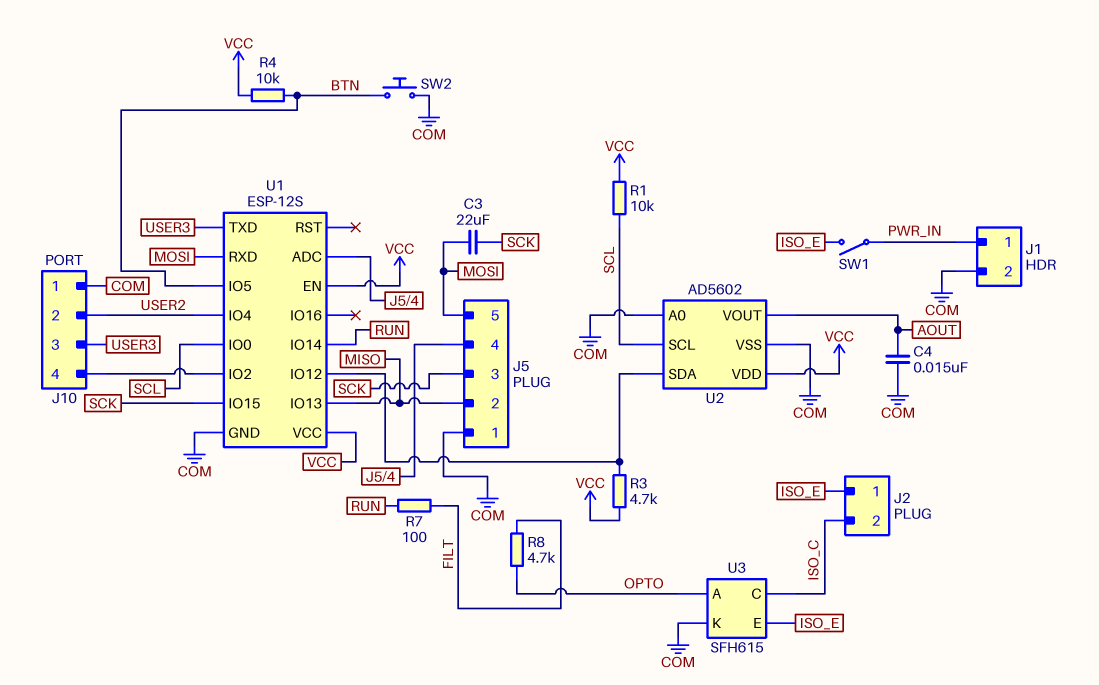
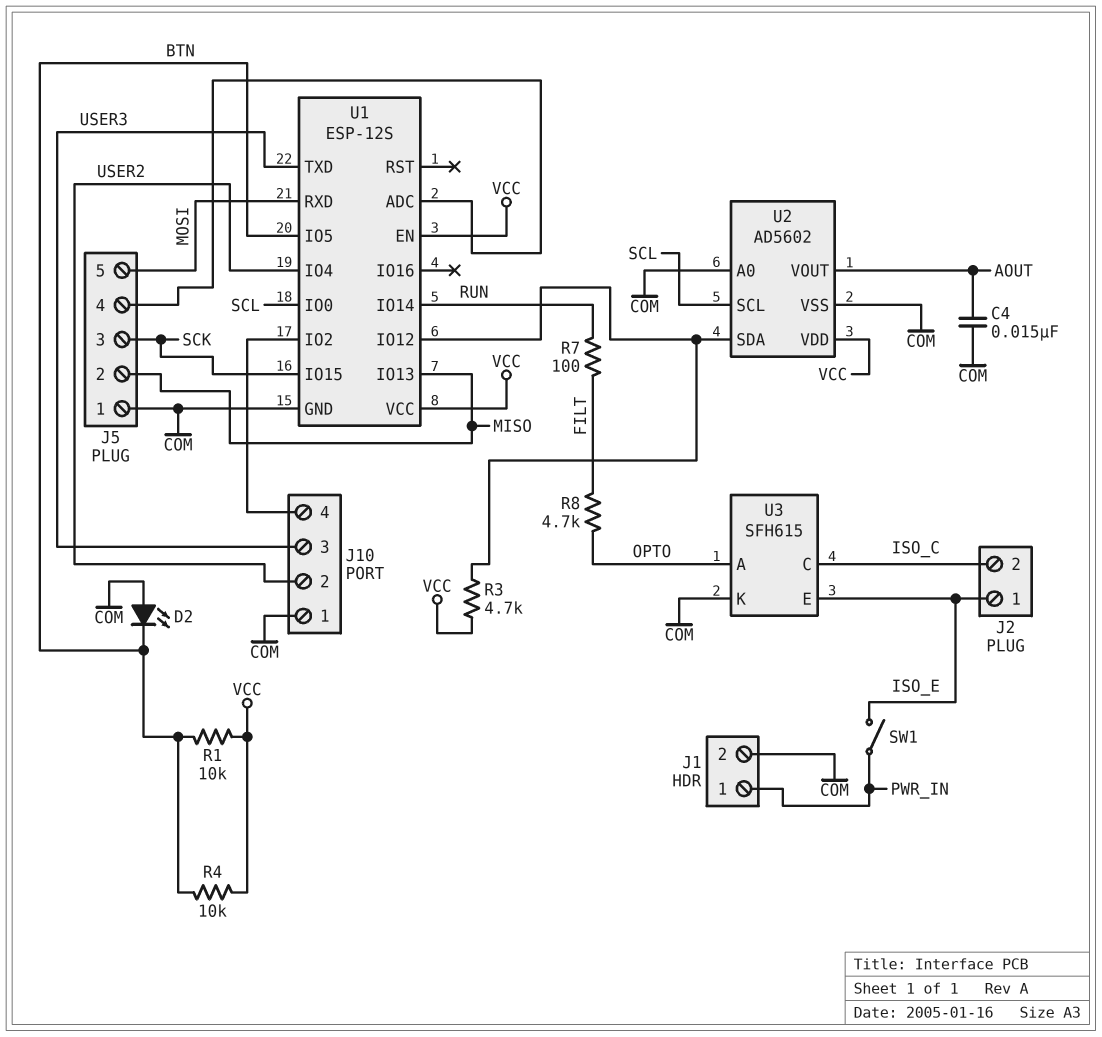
C3: 22uF (MOSI, SCK) -> none
D2: none -> LED (A COM, K BTN)
R1: 10k (SCL, VCC) -> 10k (BTN, VCC)
SW2: button (BTN, COM) -> none

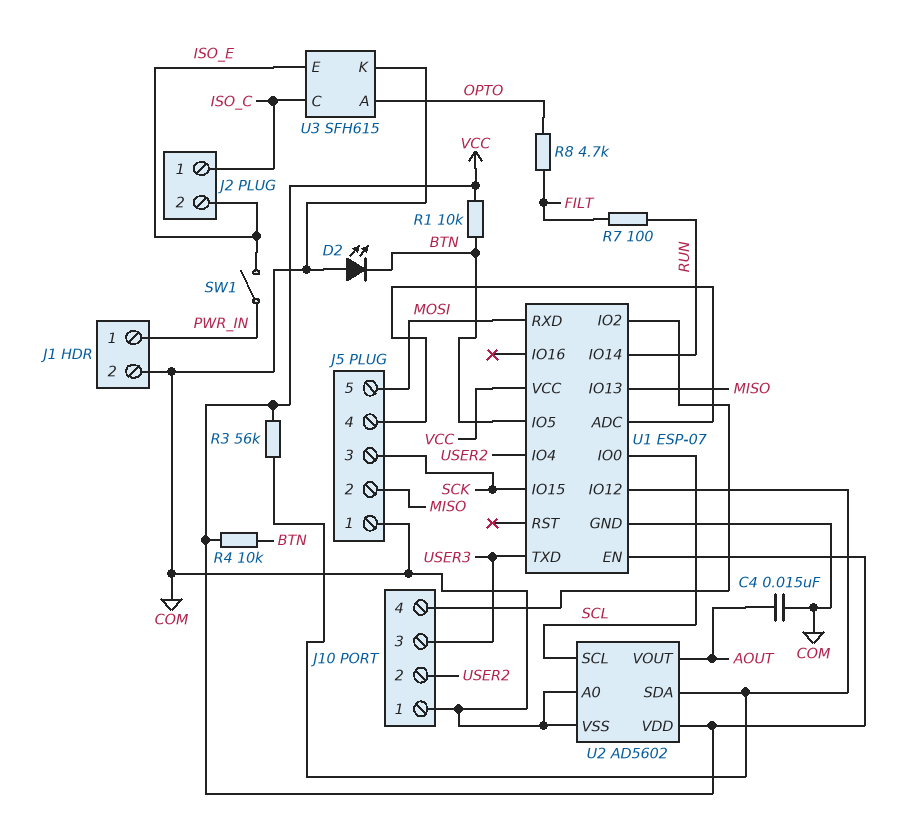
J2 pin 1: ISO_E -> ISO_C
J2 pin 2: ISO_C -> ISO_E
R3: 4.7k (U1/IO12, VCC) -> 56k (U1/IO12, VCC)
U1: ESP-12S -> ESP-07

